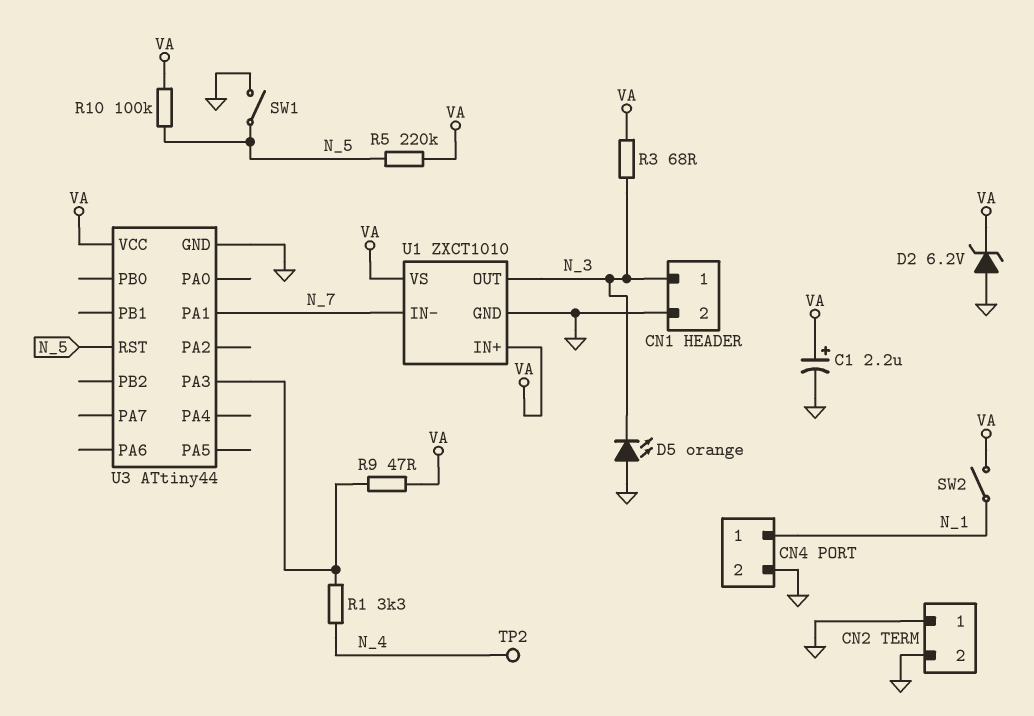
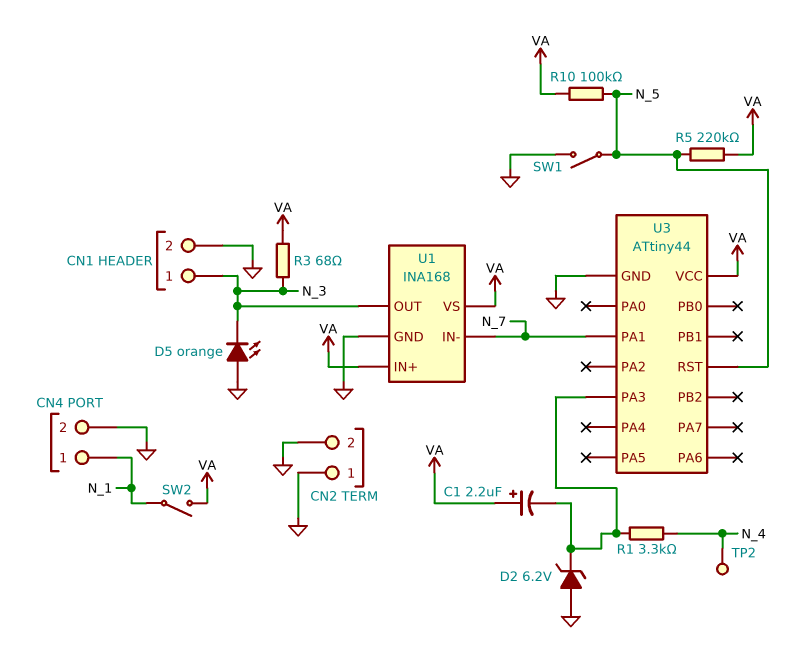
C1: 2.2uF (plus VA, minus GND) -> 2.2uF (plus VA, minus U3/PA3)
D2: zener 6.2V (A GND, K VA) -> zener 6.2V (A GND, K U3/PA3)
R9: 47 (U3/PA3, VA) -> none
U1: ZXCT1010 -> INA168

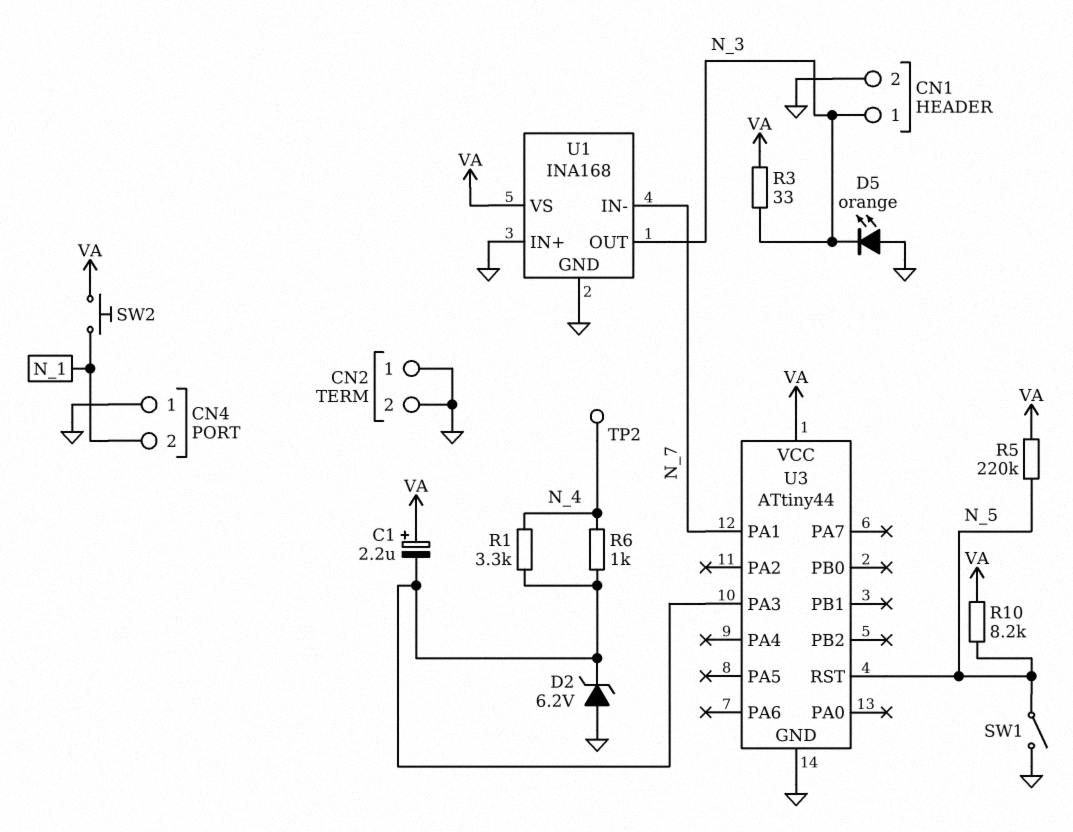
CN4 pin 1: N_1 -> GND
CN4 pin 2: GND -> N_1
R3: 68 (N_3, VA) -> 33 (N_3, VA)
R6: none -> 1k (N_4, U3/PA3)
R10: 100k (N_5, VA) -> 8.2k (N_5, VA)
SW2: switch (N_1, VA) -> button (N_1, VA)
U1 pin IN+: VA -> GND

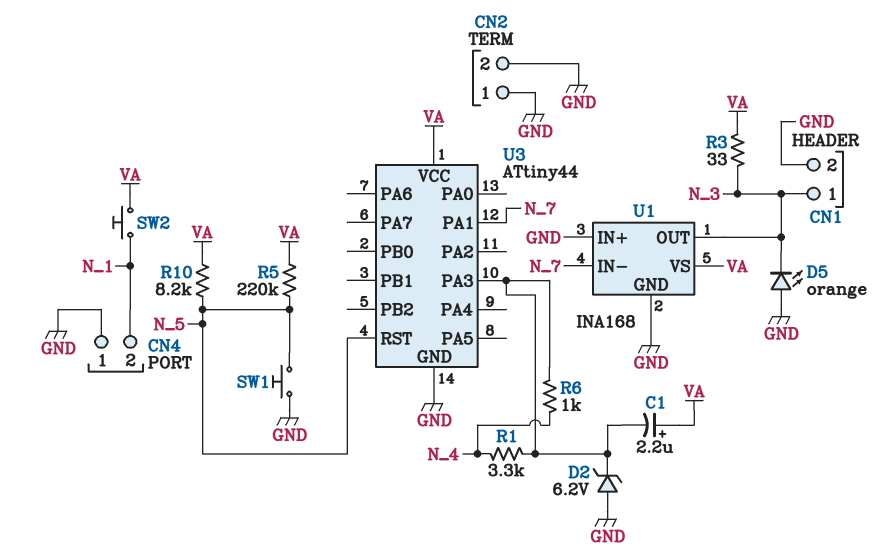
SW1: switch (GND, N_5) -> button (GND, N_5)
TP2: test point (N_4) -> none

